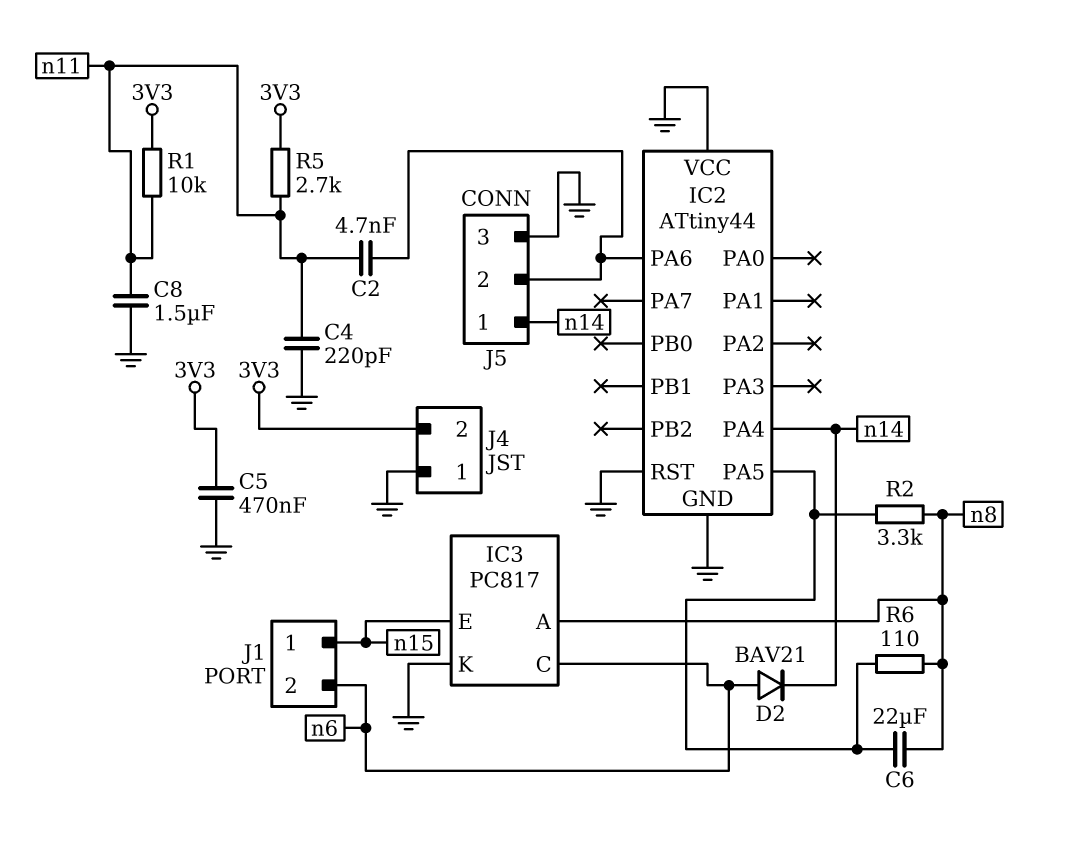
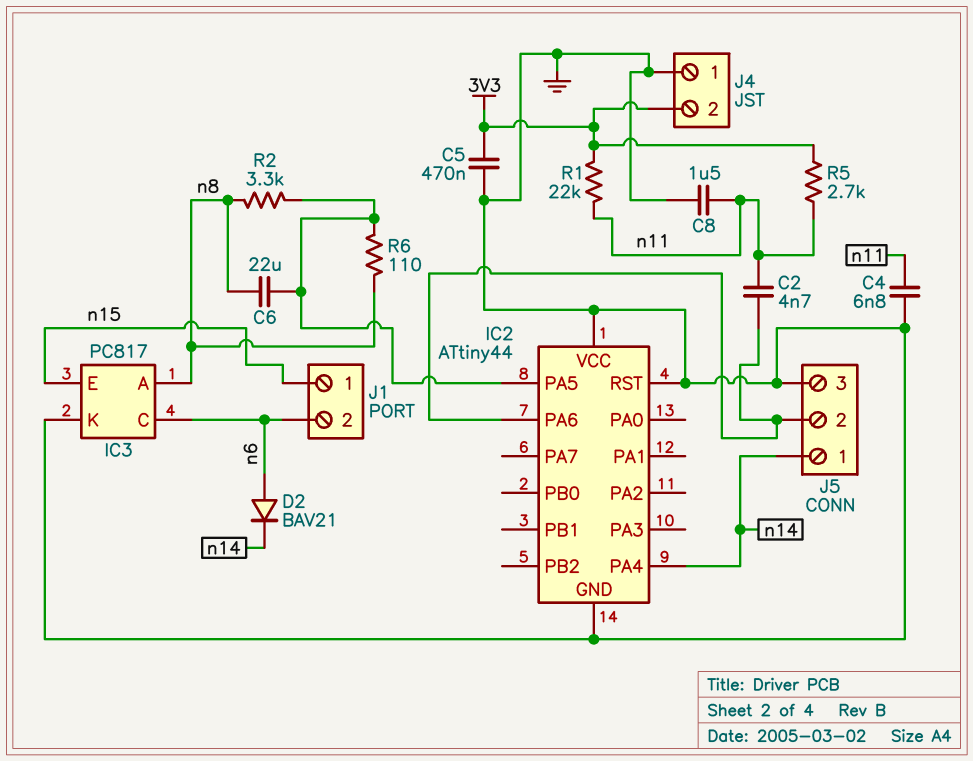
C4: 220pF (GND, n11) -> 6.8nF (GND, n11)
R1: 10k (3V3, n11) -> 22k (3V3, n11)

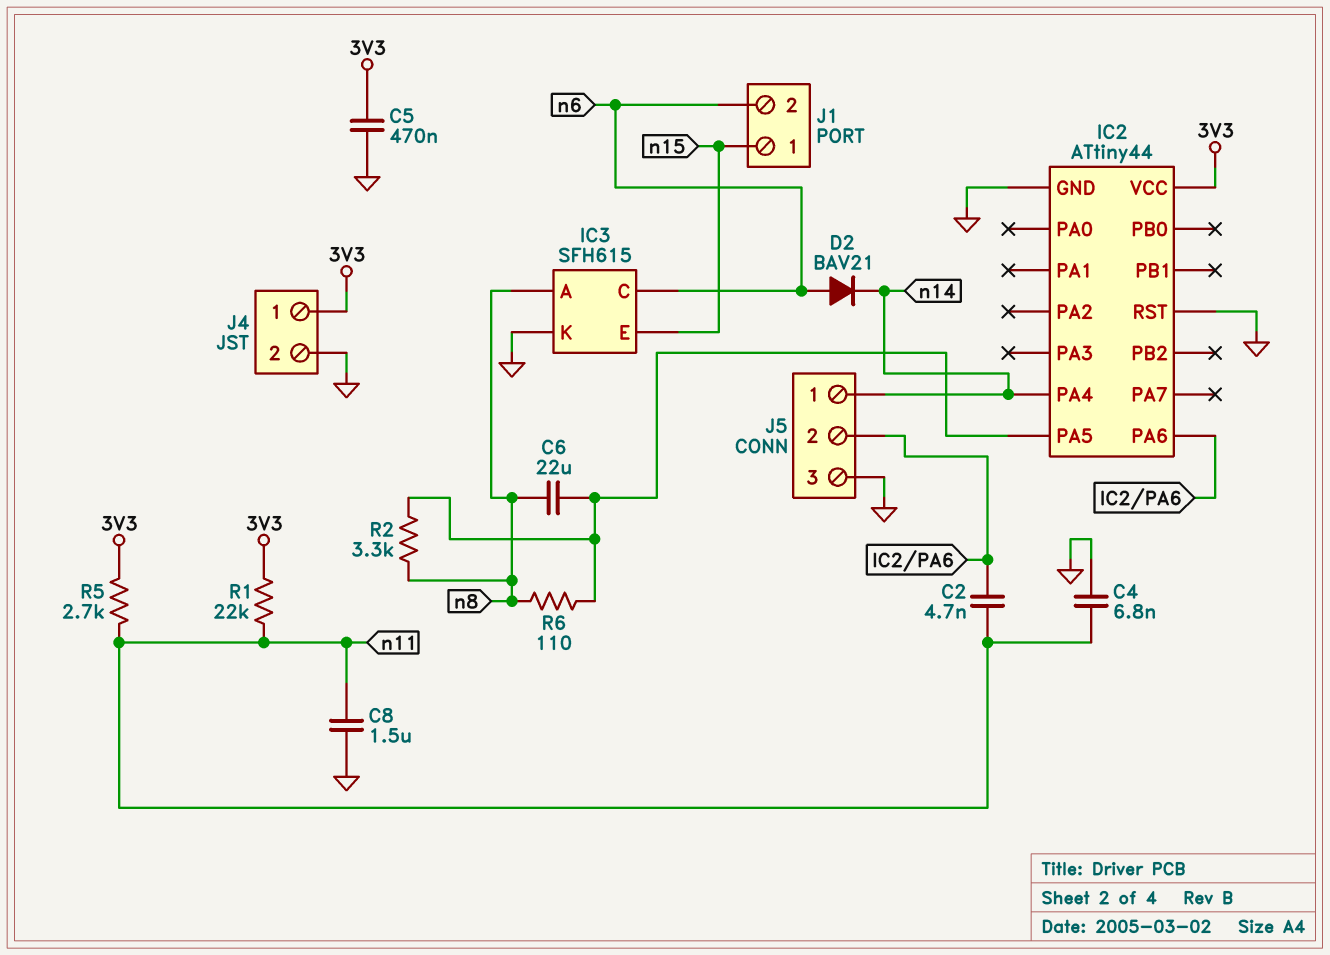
IC2 pin VCC: GND -> 3V3
IC3: PC817 -> SFH615
J4 pin 1: GND -> 3V3
J4 pin 2: 3V3 -> GND

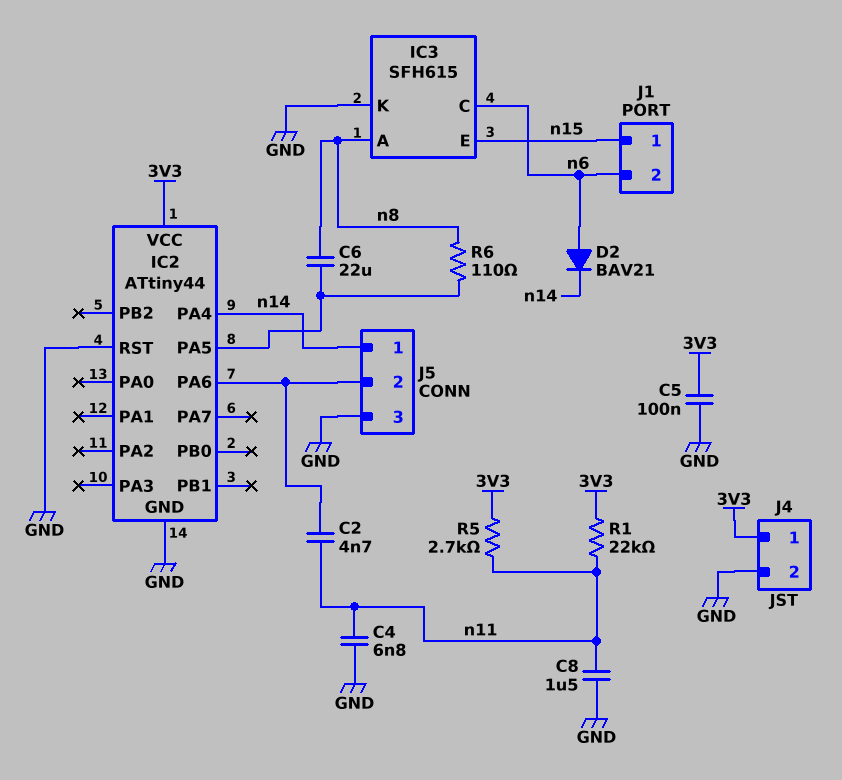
C5: 470nF (3V3, GND) -> 100nF (3V3, GND)
R2: 3.3k (IC2/PA5, n8) -> none

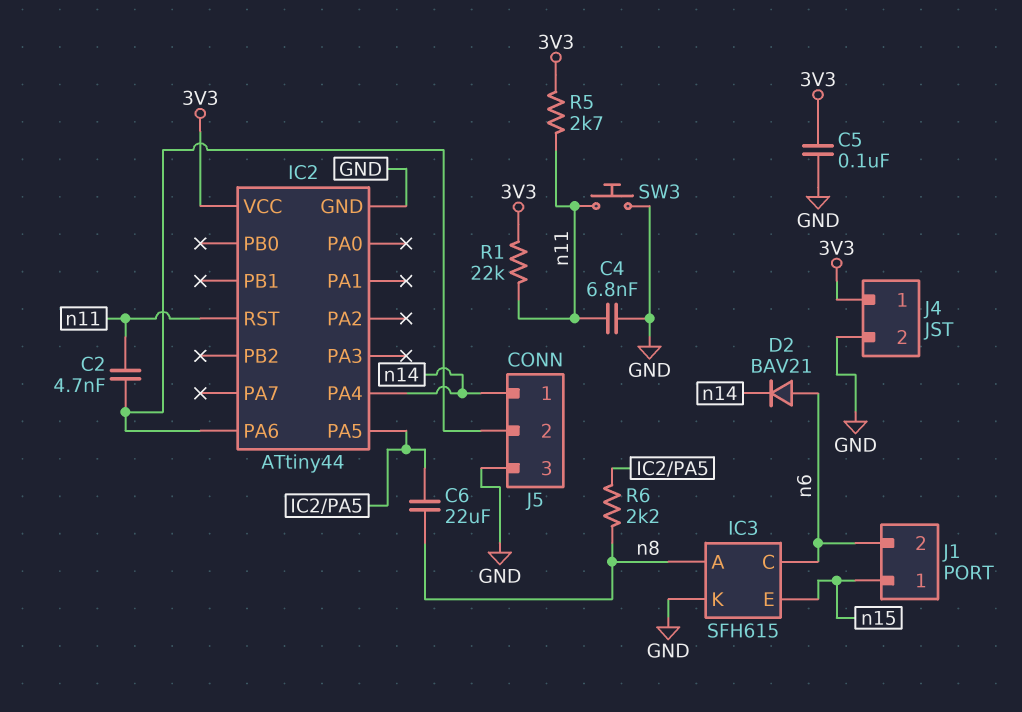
C8: 1.5uF (GND, n11) -> none
IC2 pin RST: GND -> n11
R6: 110 (IC2/PA5, n8) -> 2.2k (IC2/PA5, n8)
SW3: none -> button (GND, n11)

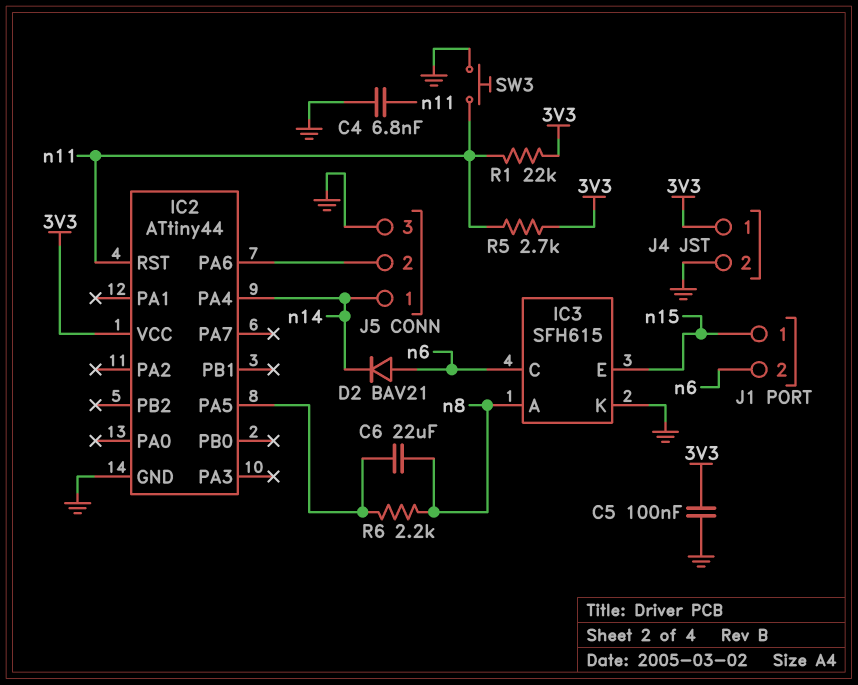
C2: 4.7nF (IC2/PA6, n11) -> none

